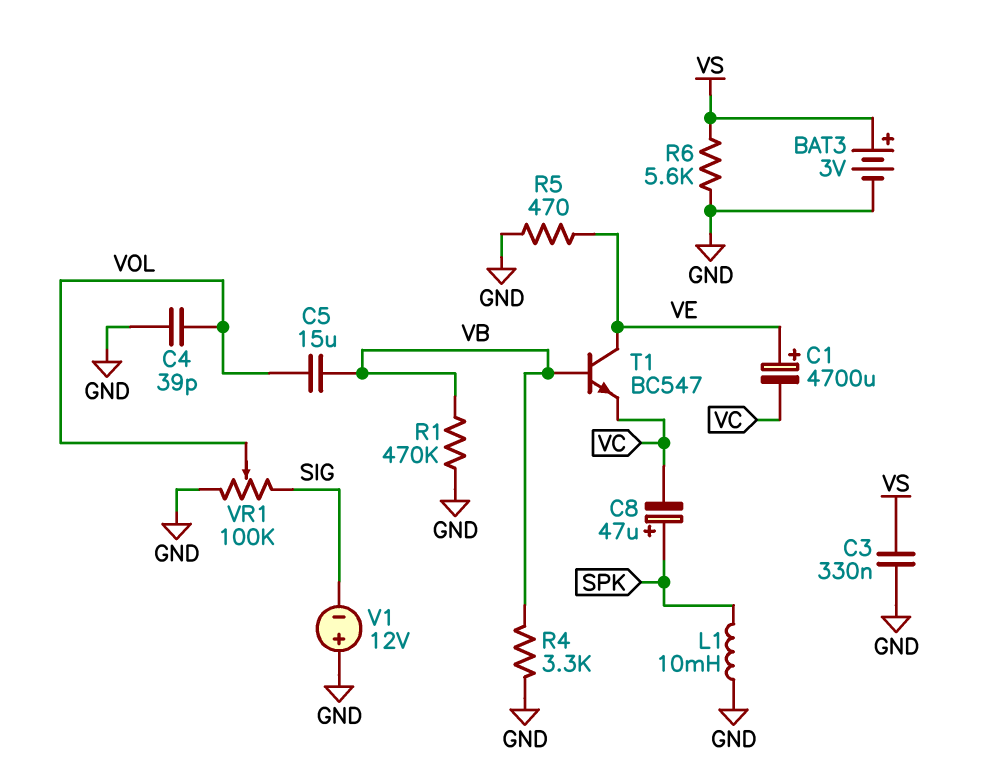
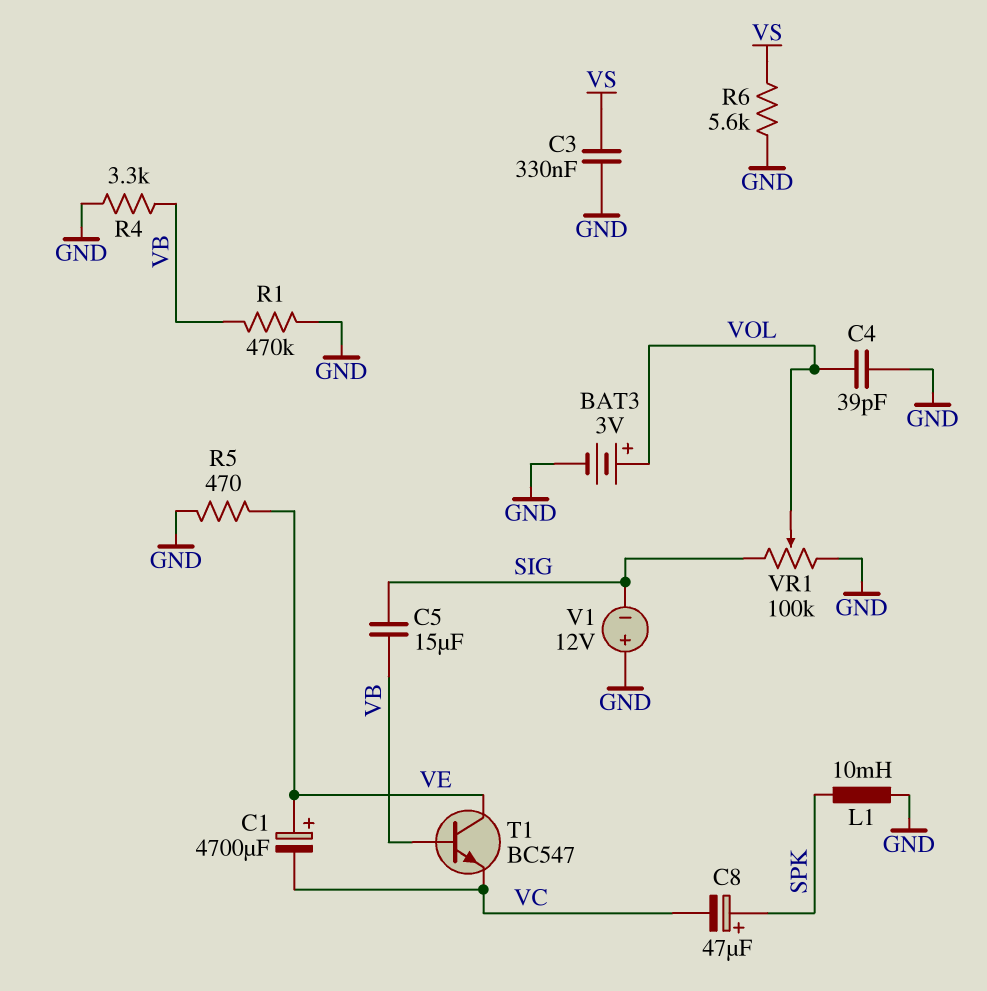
BAT3: 3V (plus VS, minus GND) -> 3V (plus VOL, minus GND)
C5: 15uF (VB, VOL) -> 15uF (SIG, VB)

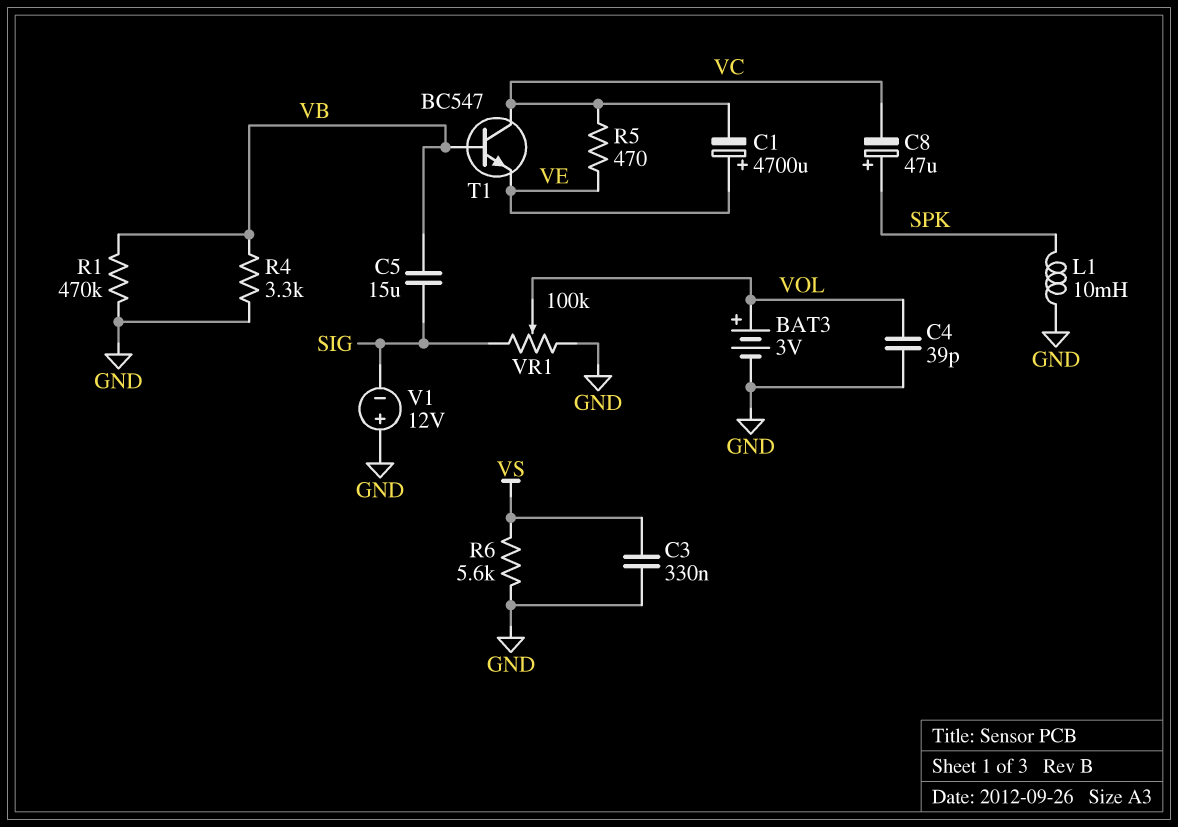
R5: 470 (GND, VE) -> 470 (VC, VE)
T1: NPN BC547 (B VB, C VE, E VC) -> NPN BC547 (B VB, C VC, E VE)

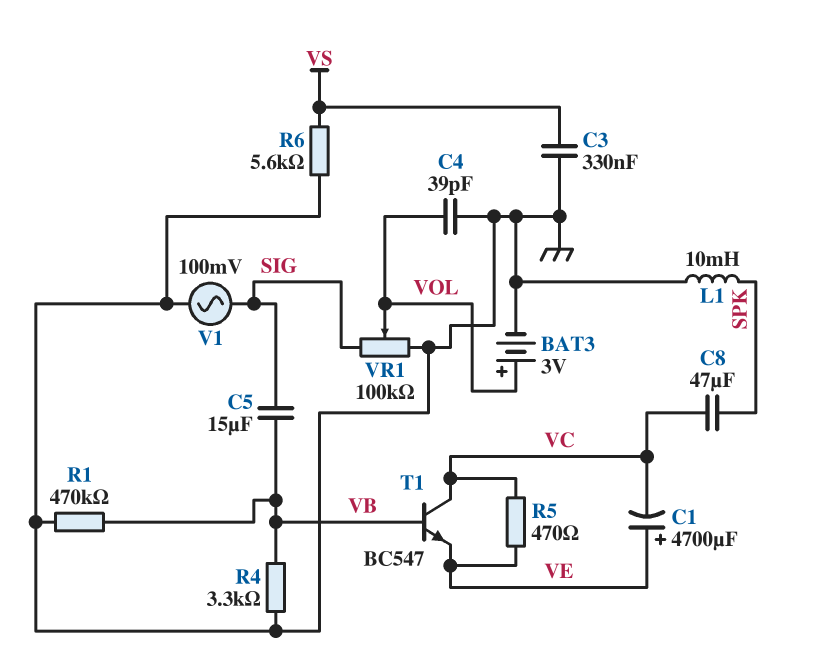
C8: 47uF (plus SPK, minus VC) -> 47uF (SPK, VC)
V1: 12V (plus GND, minus SIG) -> AC 100mV (GND, SIG)

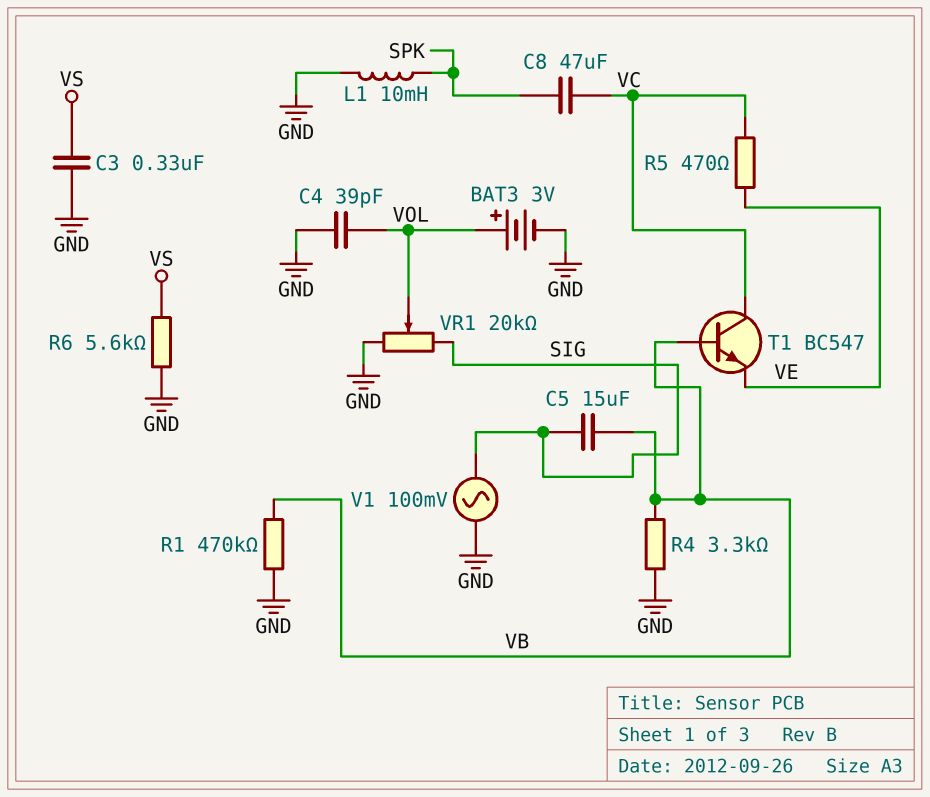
C1: 4700uF (plus VE, minus VC) -> none
VR1: 100k (GND, SIG, wiper VOL) -> 20k (GND, SIG, wiper VOL)

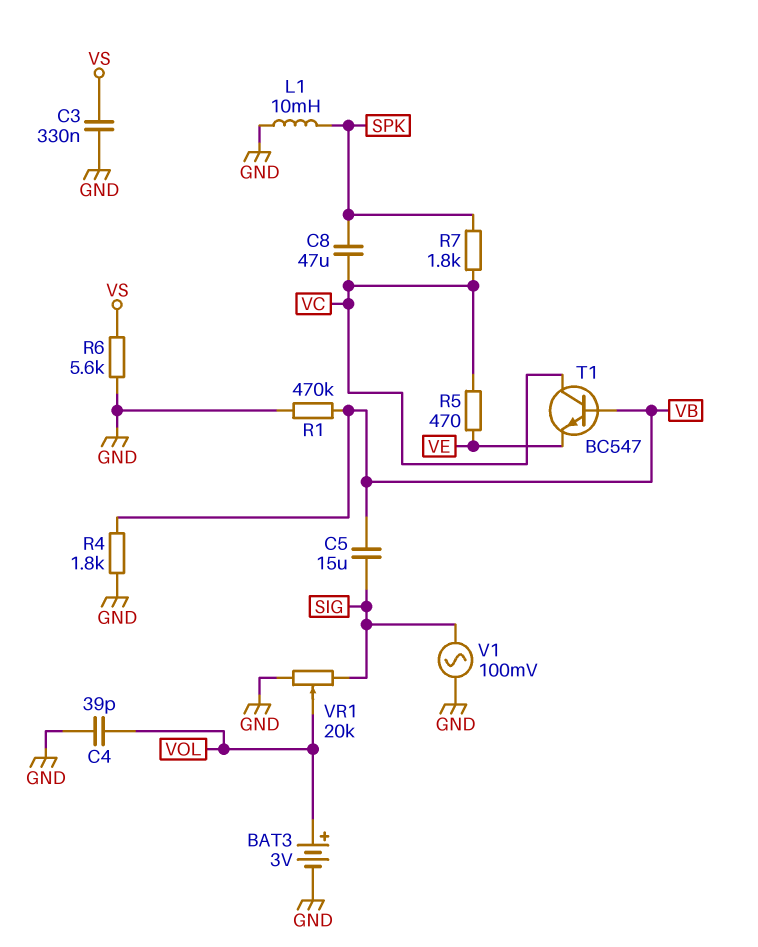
R4: 3.3k (GND, VB) -> 1.8k (GND, VB)
R7: none -> 1.8k (SPK, VC)

